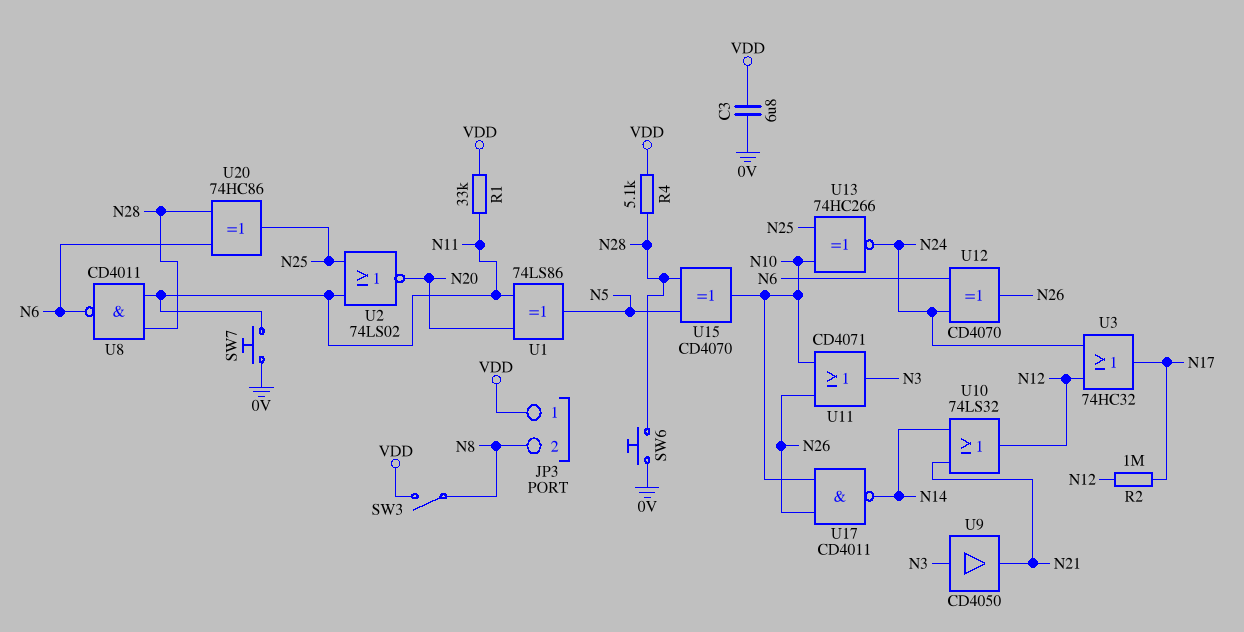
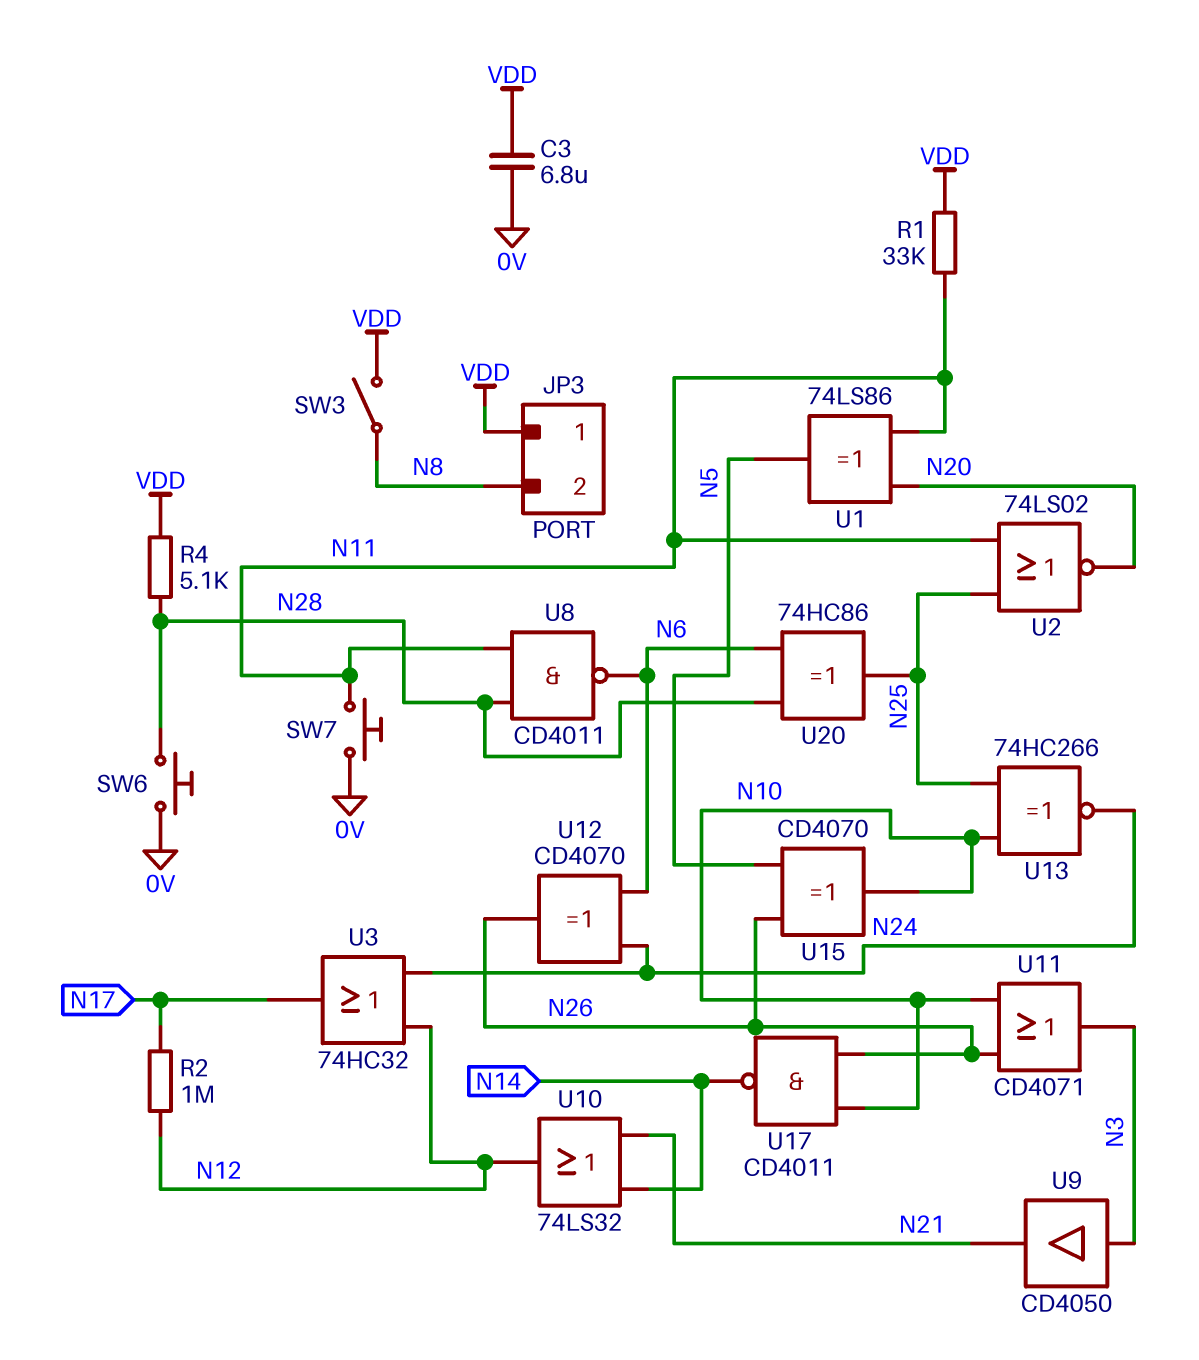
U15: XOR CD4070 (in N5, in N28, out N10) -> XOR CD4070 (in N5, in N26, out N10)

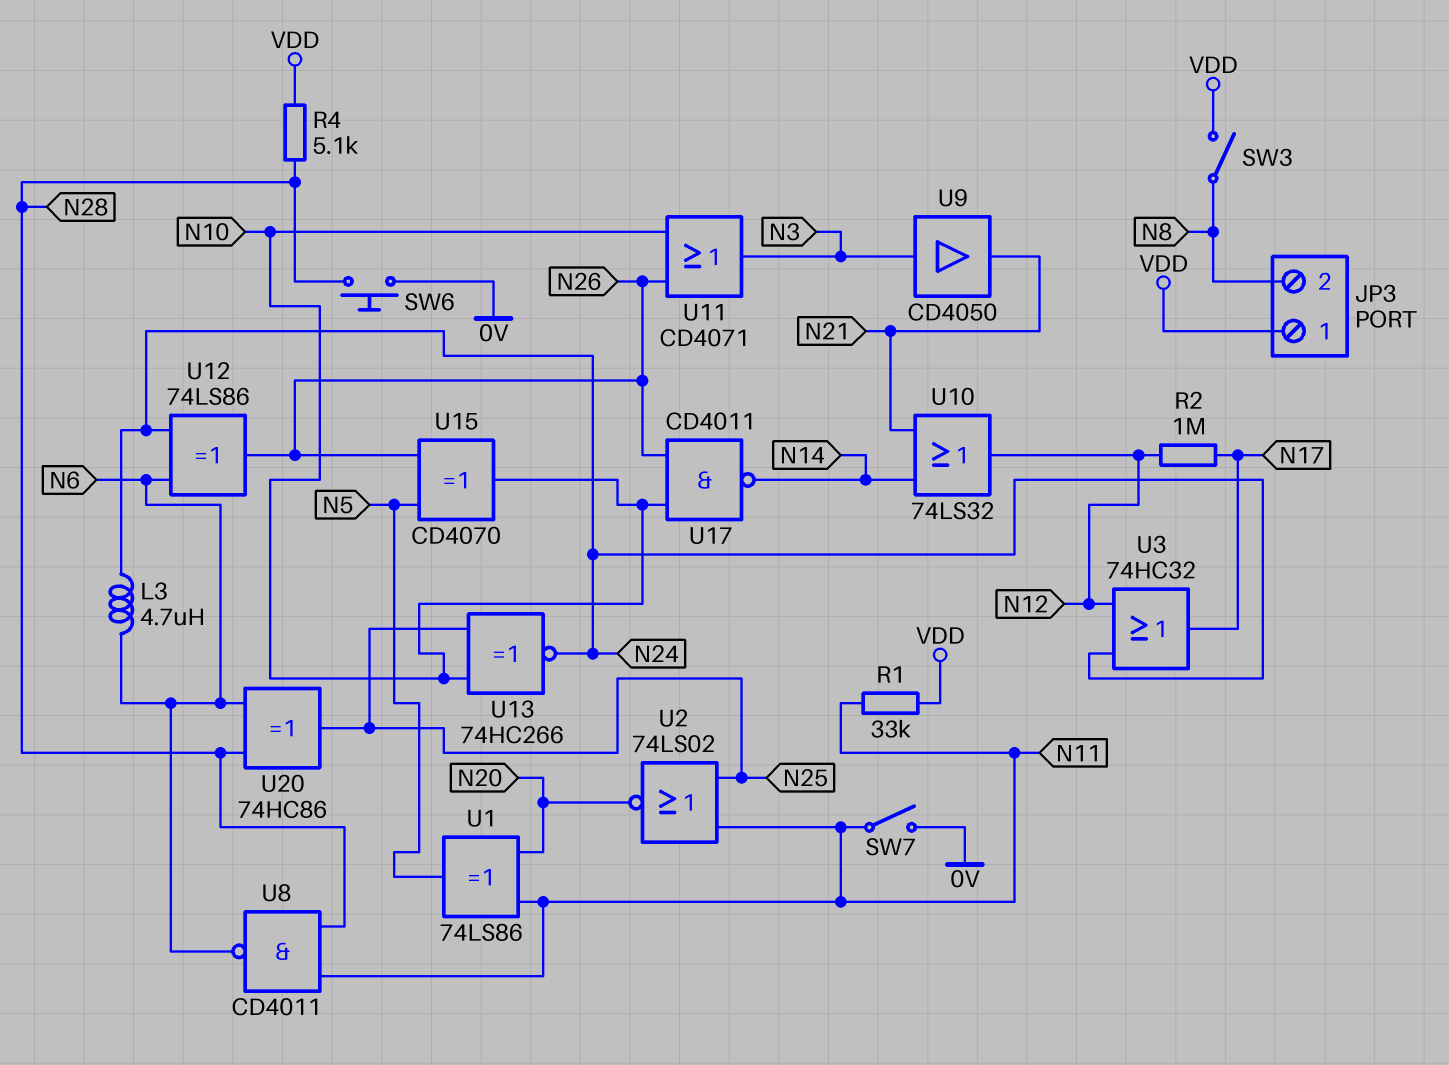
C3: 6.8uF (0V, VDD) -> none
L3: none -> 4.7uH (N6, N24)
SW7: button (0V, N11) -> switch (0V, N11)
U12: XOR CD4070 (in N6, in N24, out N26) -> XOR 74LS86 (in N6, in N24, out N26)

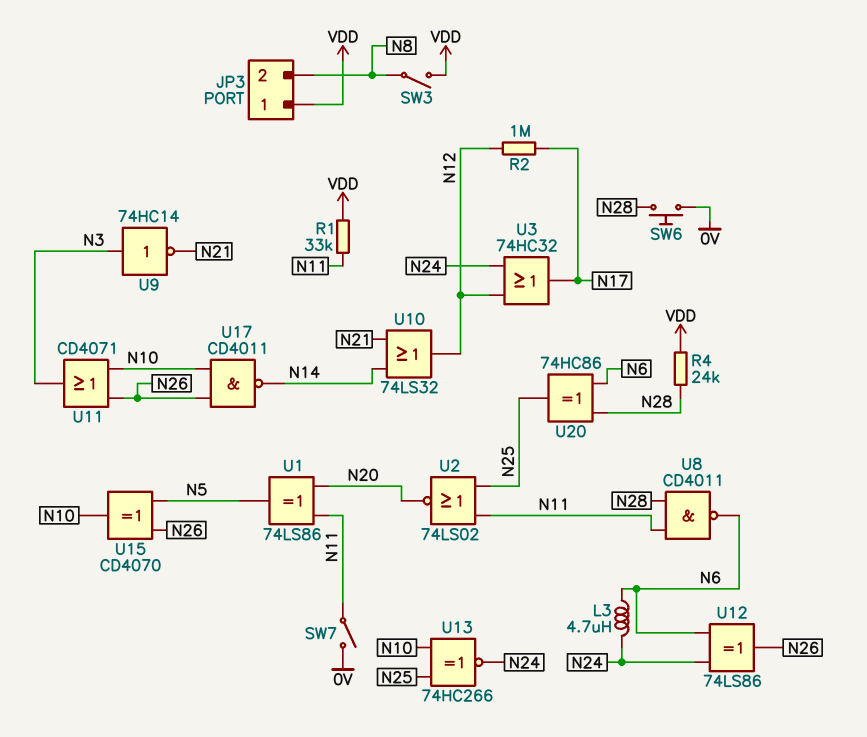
R4: 5.1k (N28, VDD) -> 24k (N28, VDD)
U9: buffer CD4050 (in N3, out N21) -> NOT 74HC14 (in N3, out N21)

